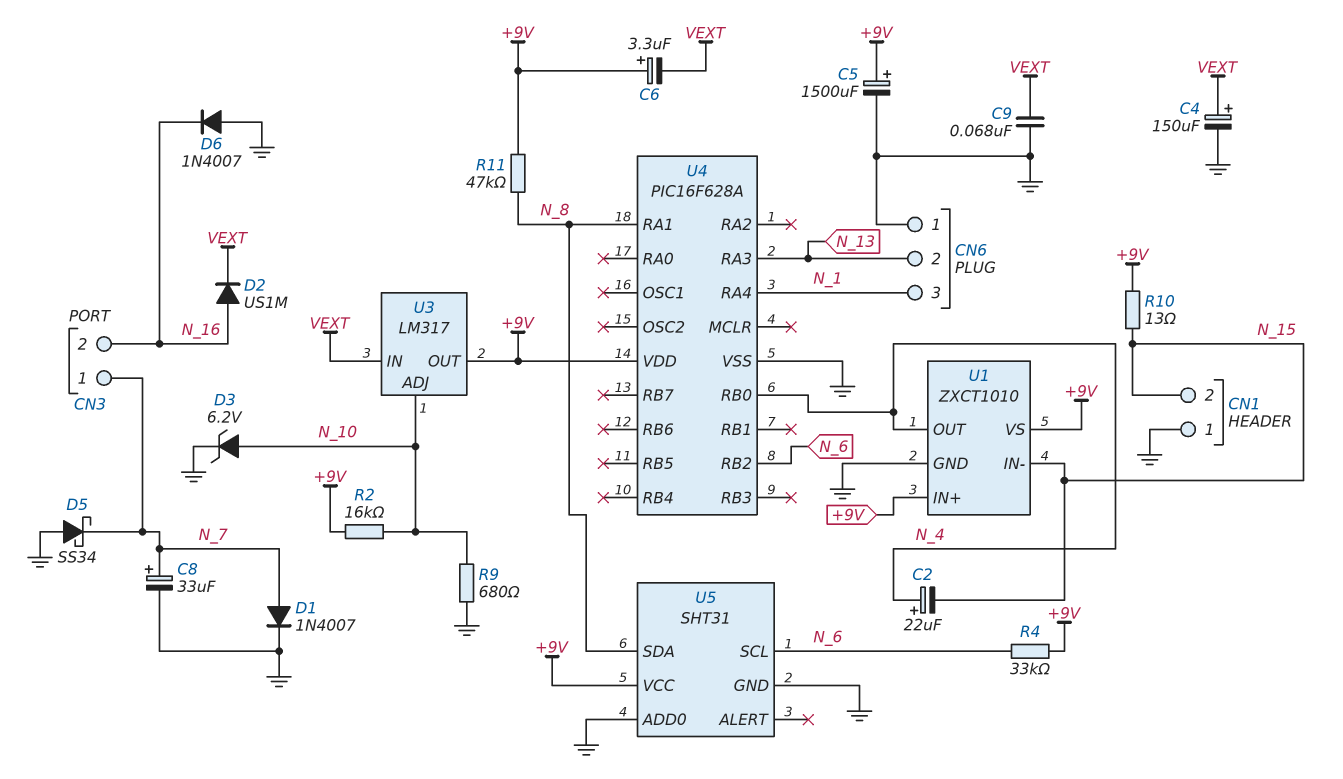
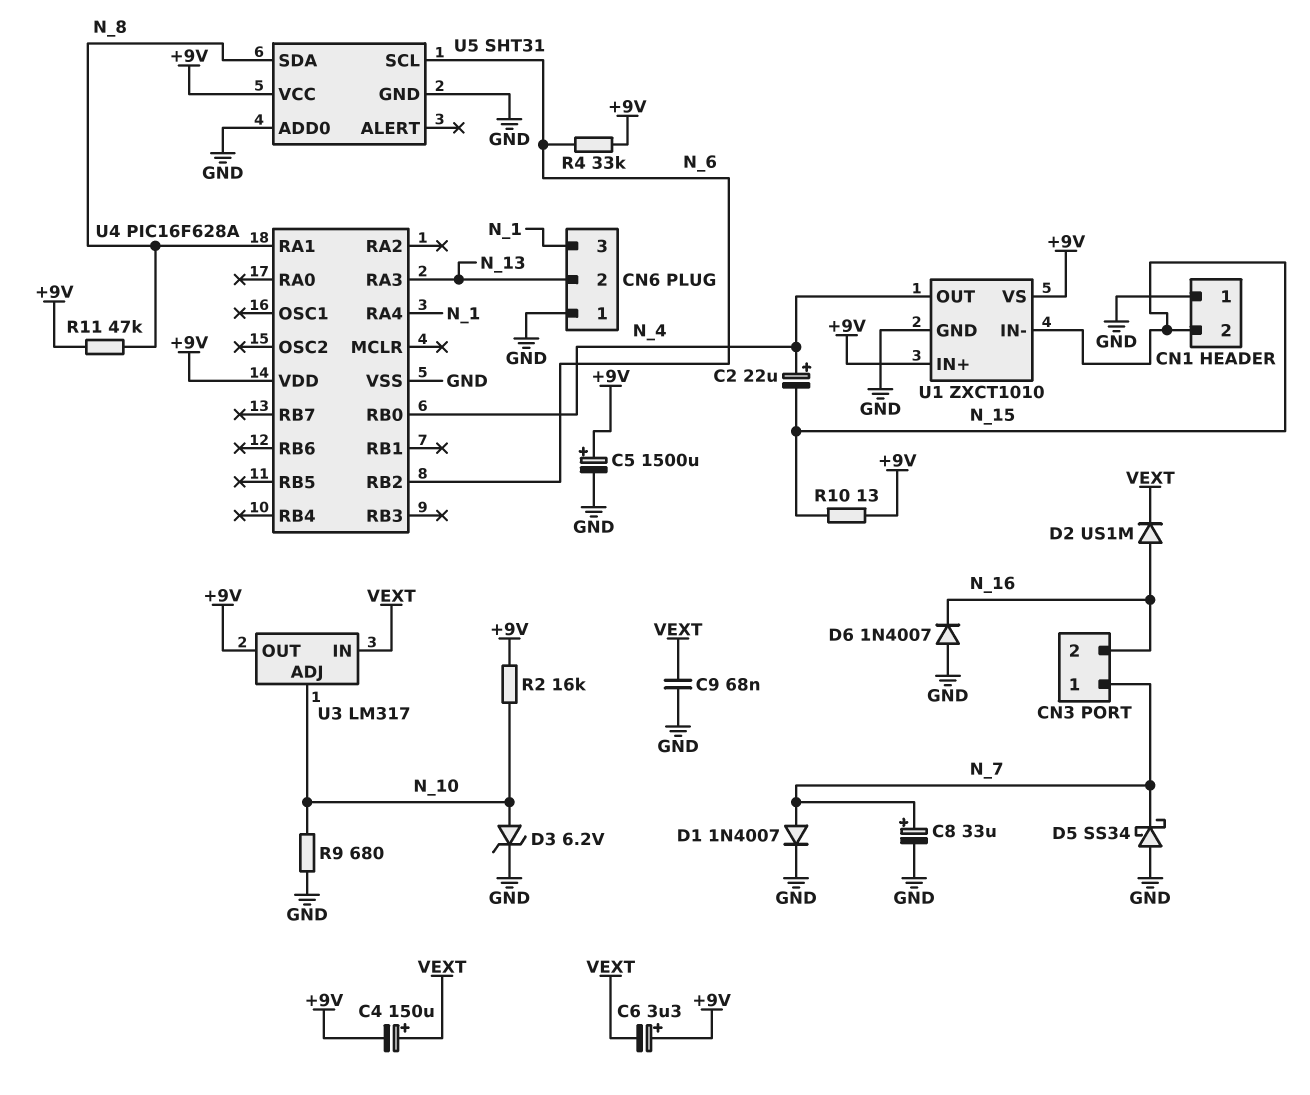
C4: 150uF (plus VEXT, minus GND) -> 150uF (plus VEXT, minus +9V)

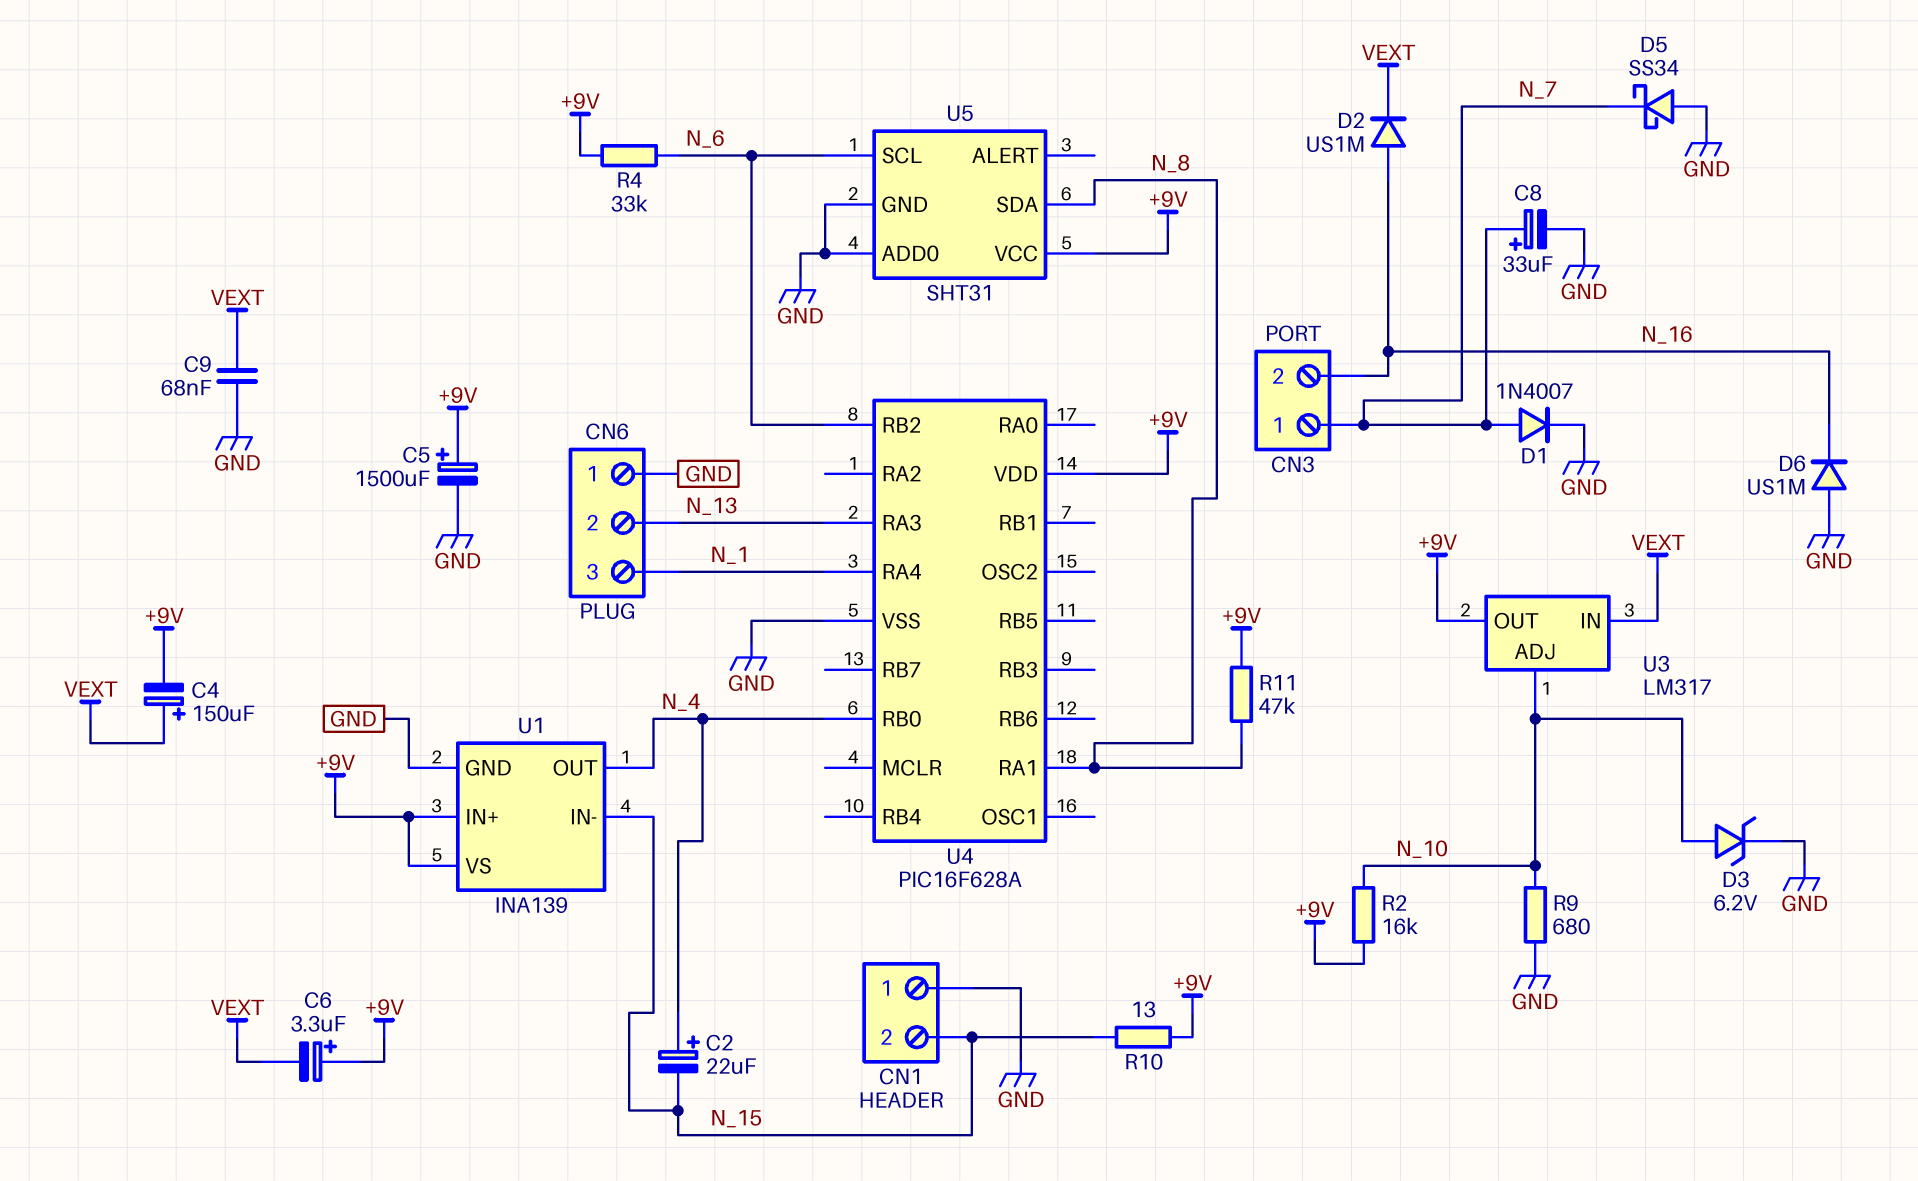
D6: diode 1N4007 (A GND, K N_16) -> diode US1M (A GND, K N_16)
U1: ZXCT1010 -> INA139

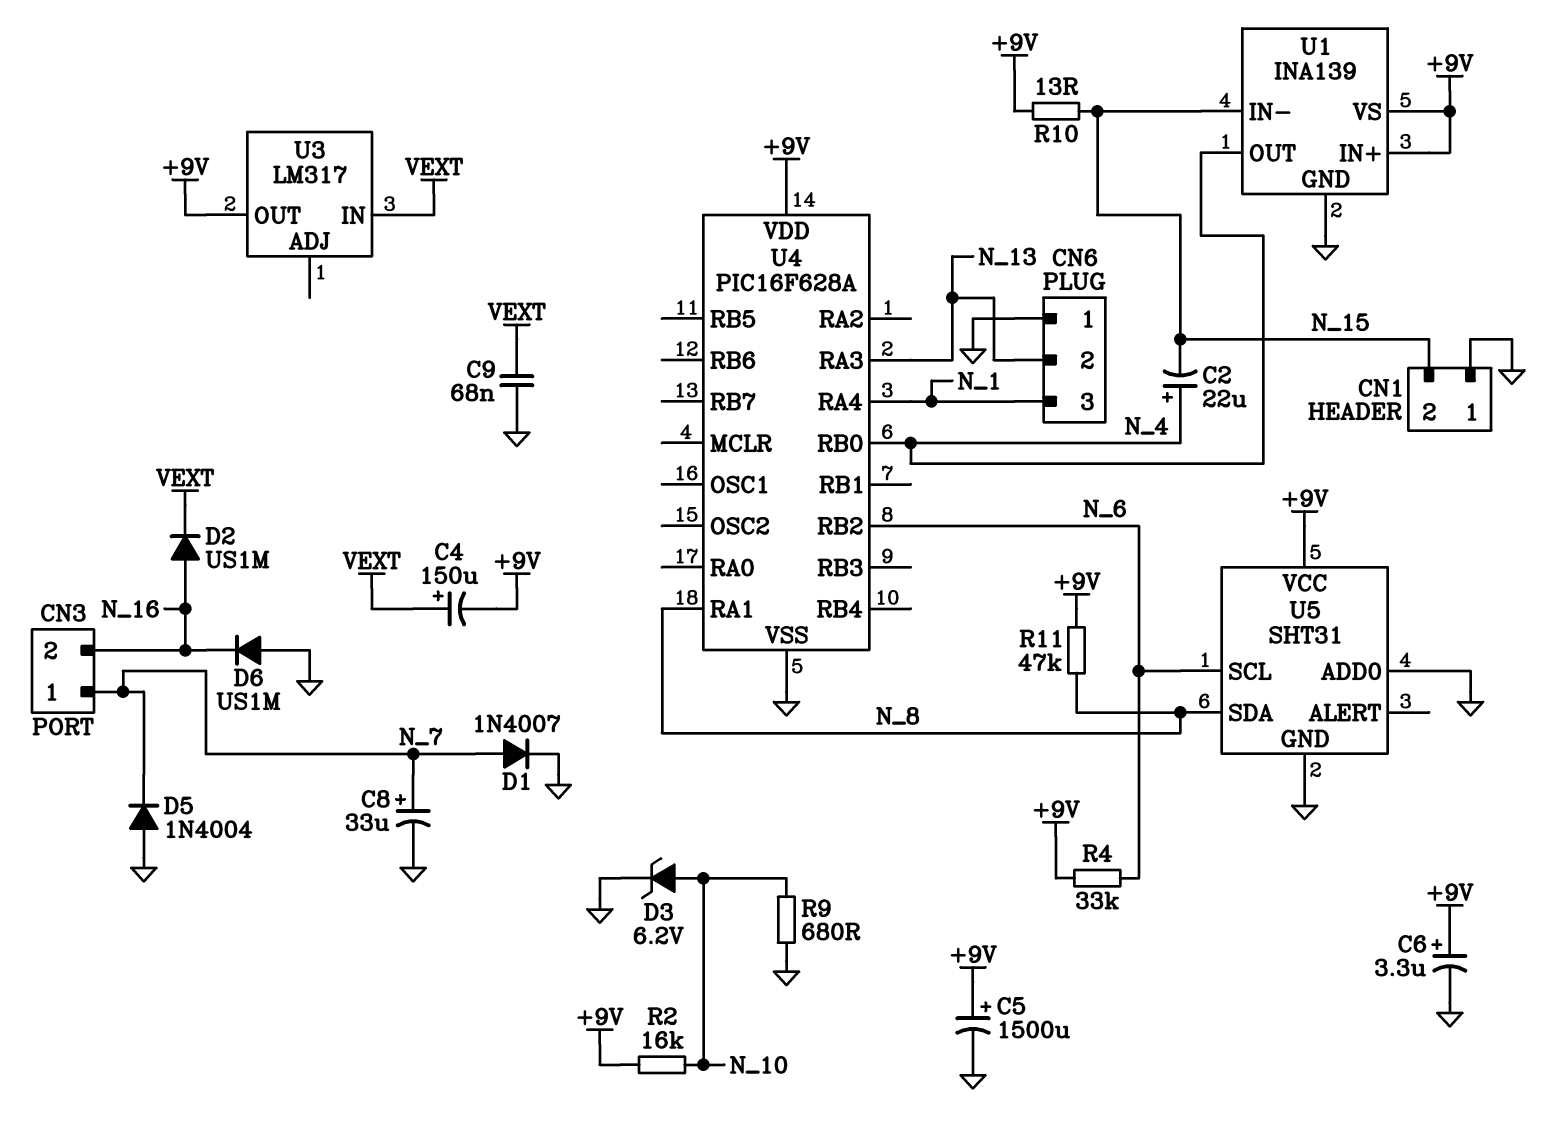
C6: 3.3uF (plus +9V, minus VEXT) -> 3.3uF (plus +9V, minus GND)
D5: schottky SS34 (A GND, K N_7) -> diode 1N4004 (A GND, K N_7)
U3 pin ADJ: N_10 -> none

